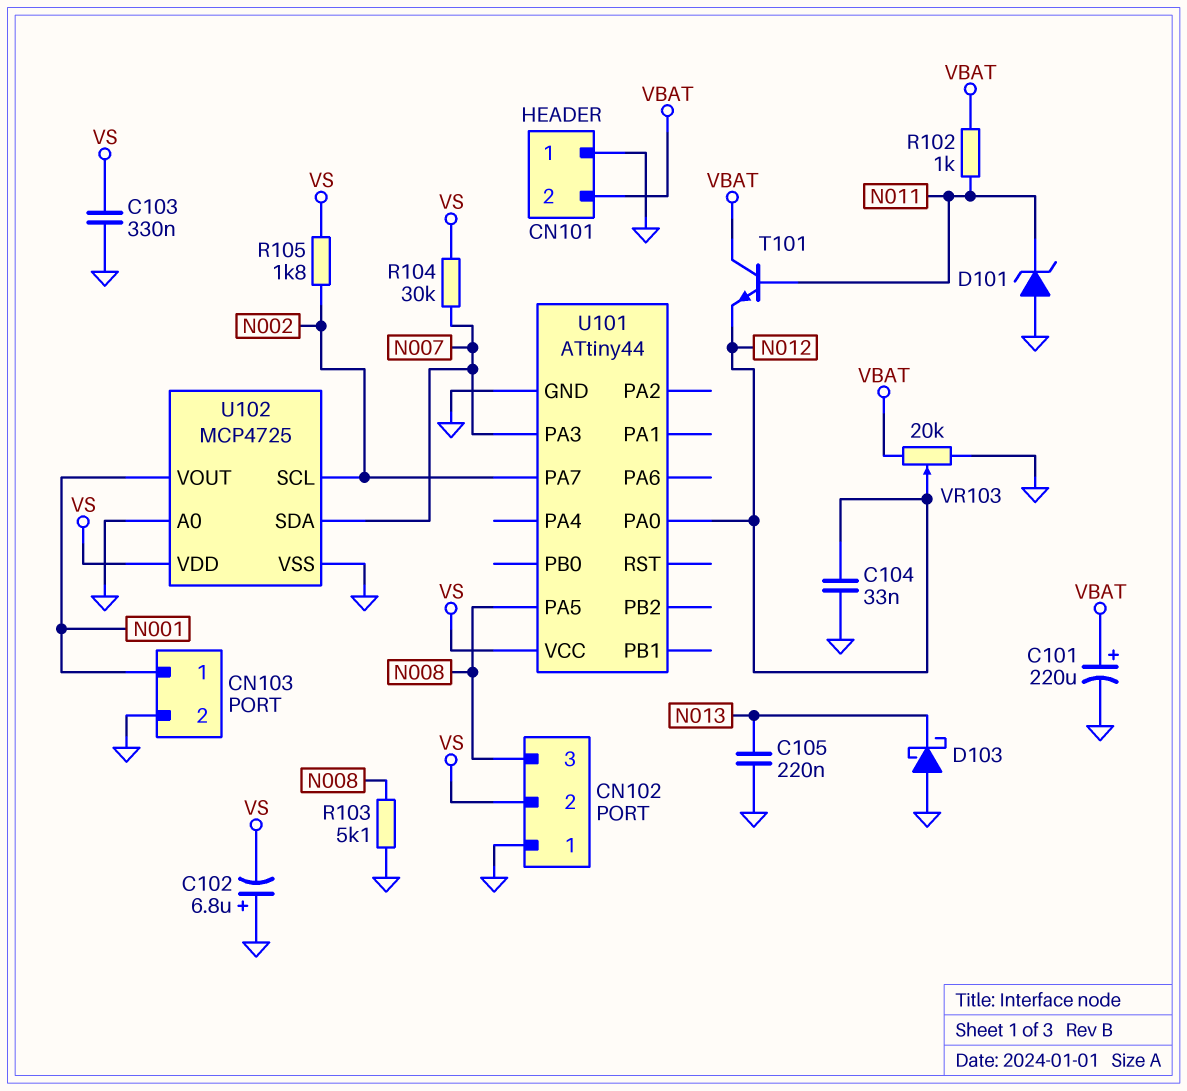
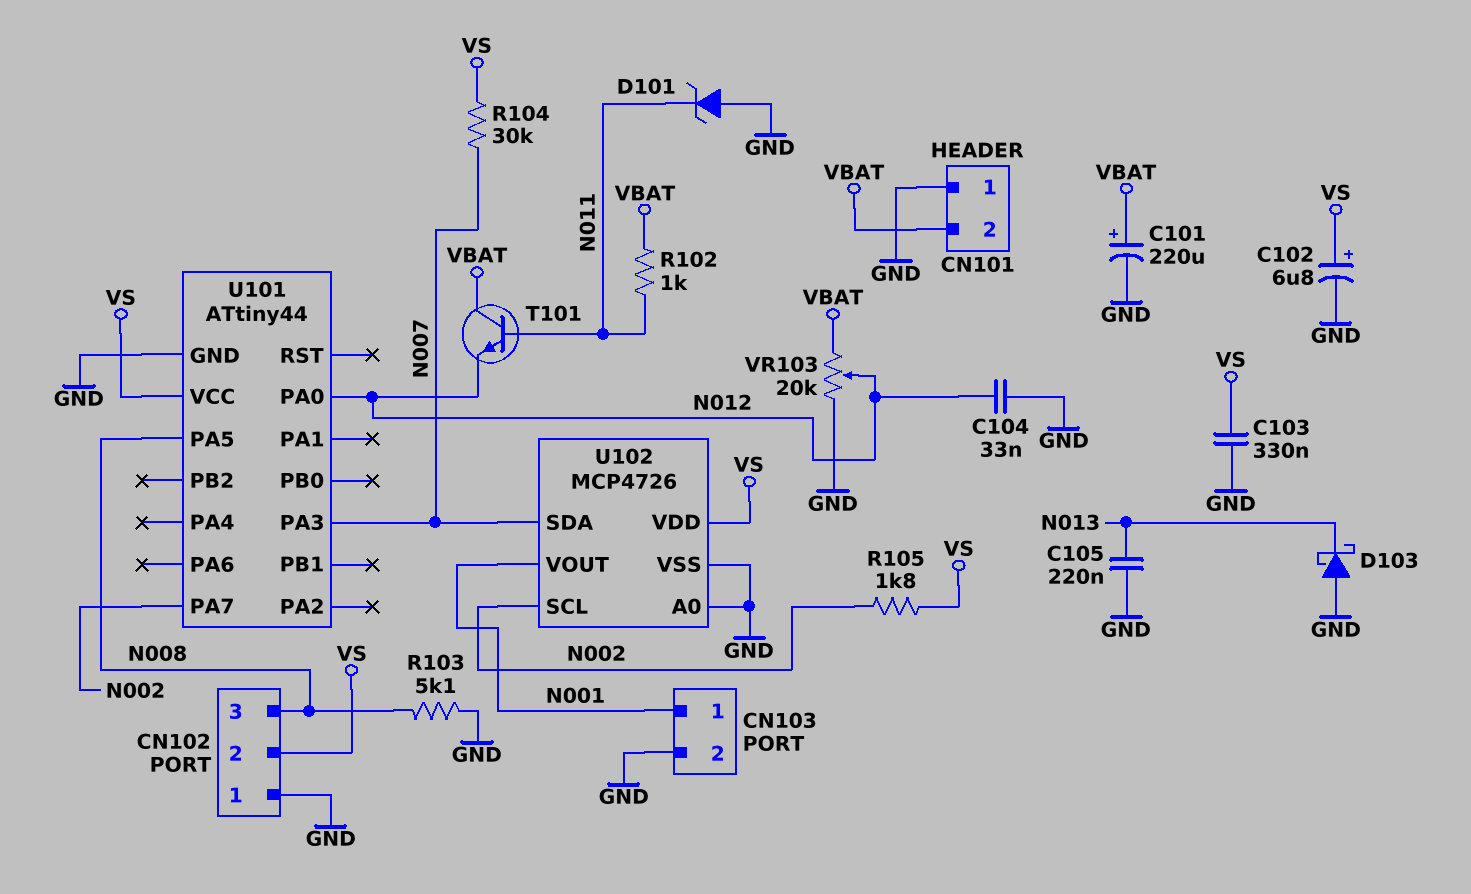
C102: 6.8uF (plus GND, minus VS) -> 6.8uF (plus VS, minus GND)
U102: MCP4725 -> MCP4726

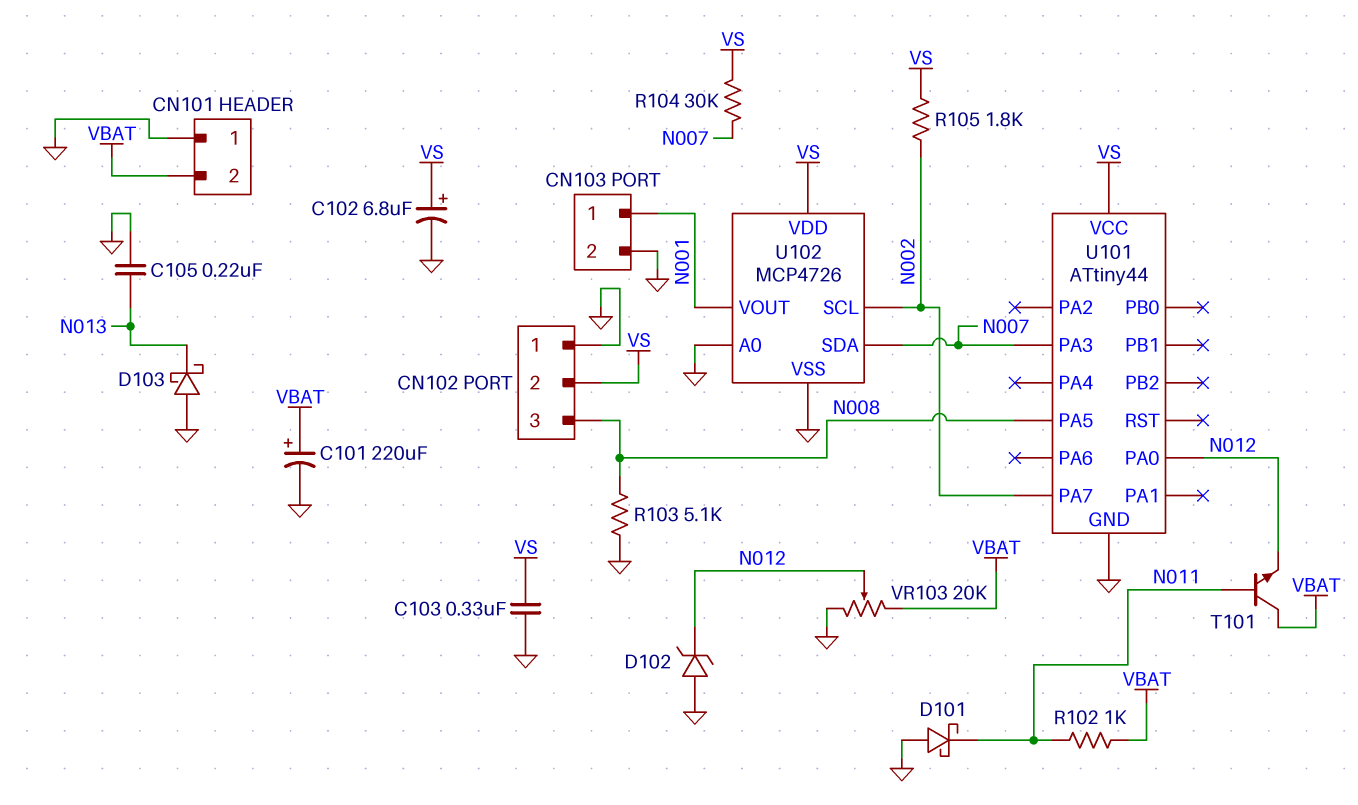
C104: 33nF (GND, N012) -> none
D101: zener (A GND, K N011) -> schottky (A GND, K N011)
D102: none -> zener (A GND, K N012)

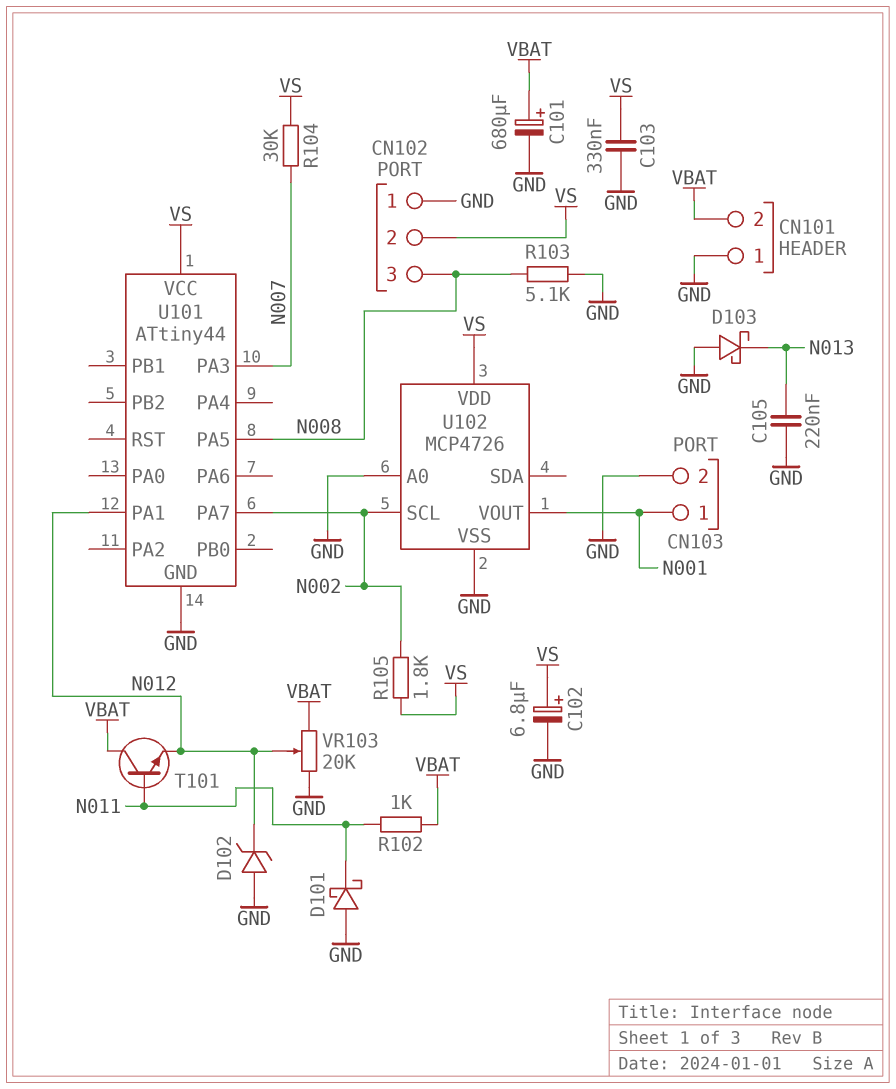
C101: 220uF (plus VBAT, minus GND) -> 680uF (plus VBAT, minus GND)
U101 pin PA0: N012 -> none
U101 pin PA1: none -> N012
U102 pin SDA: N007 -> none

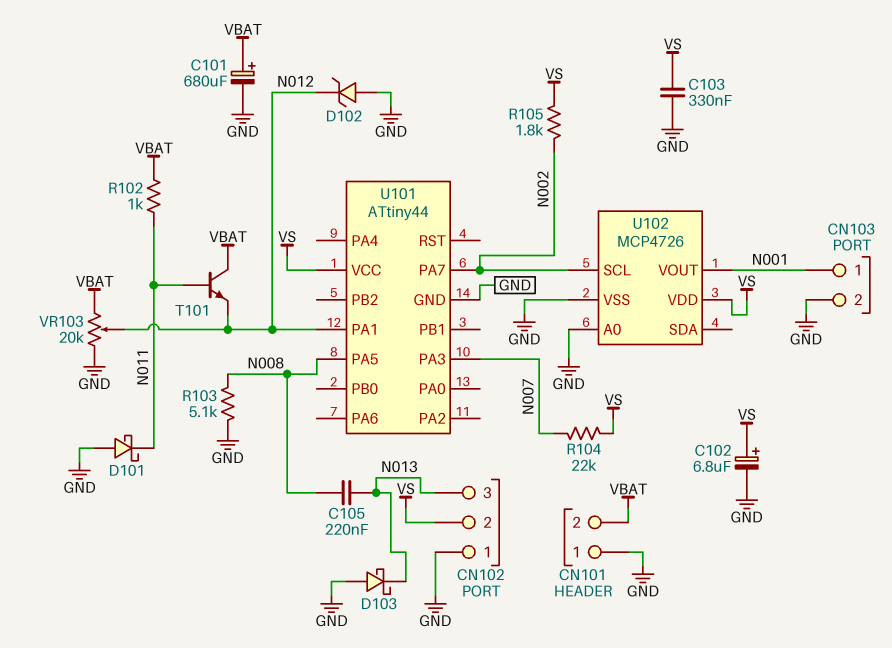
C105: 220nF (GND, N013) -> 220nF (N008, N013)
CN102 pin 3: N008 -> N013
R104: 30k (N007, VS) -> 22k (N007, VS)

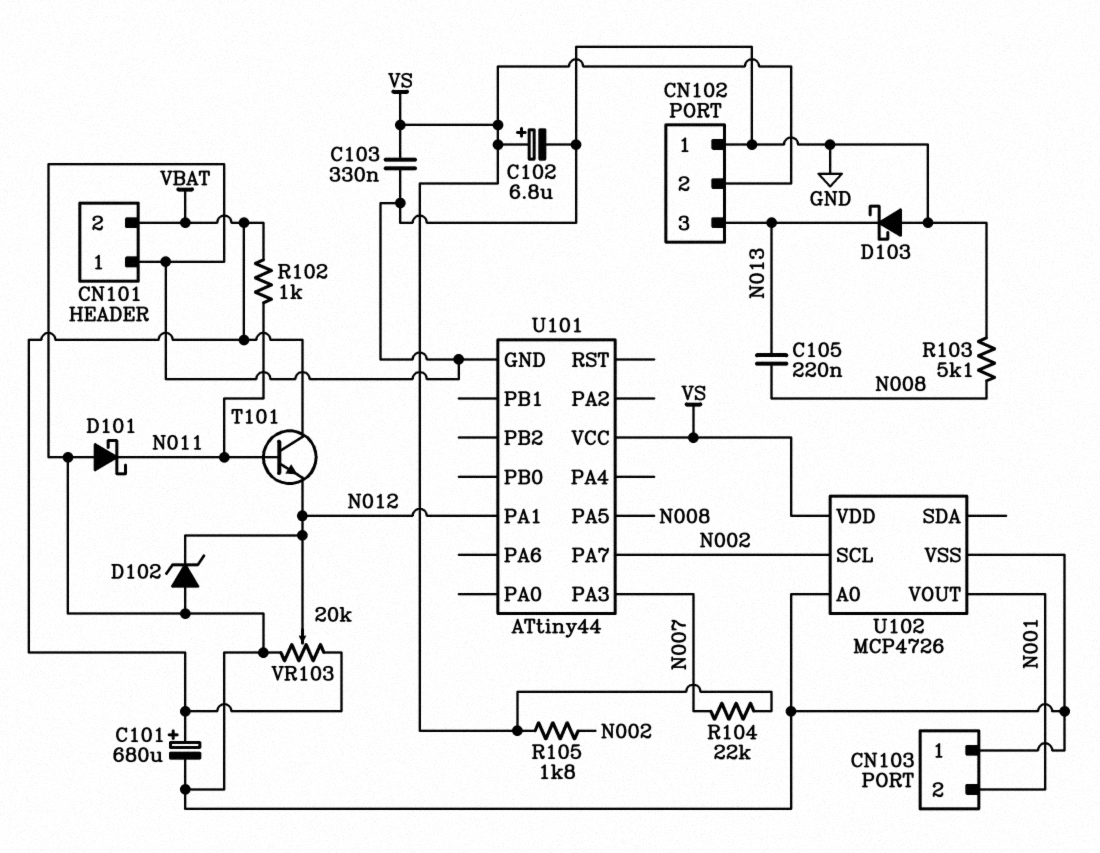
CN103 pin 1: N001 -> GND
CN103 pin 2: GND -> N001

